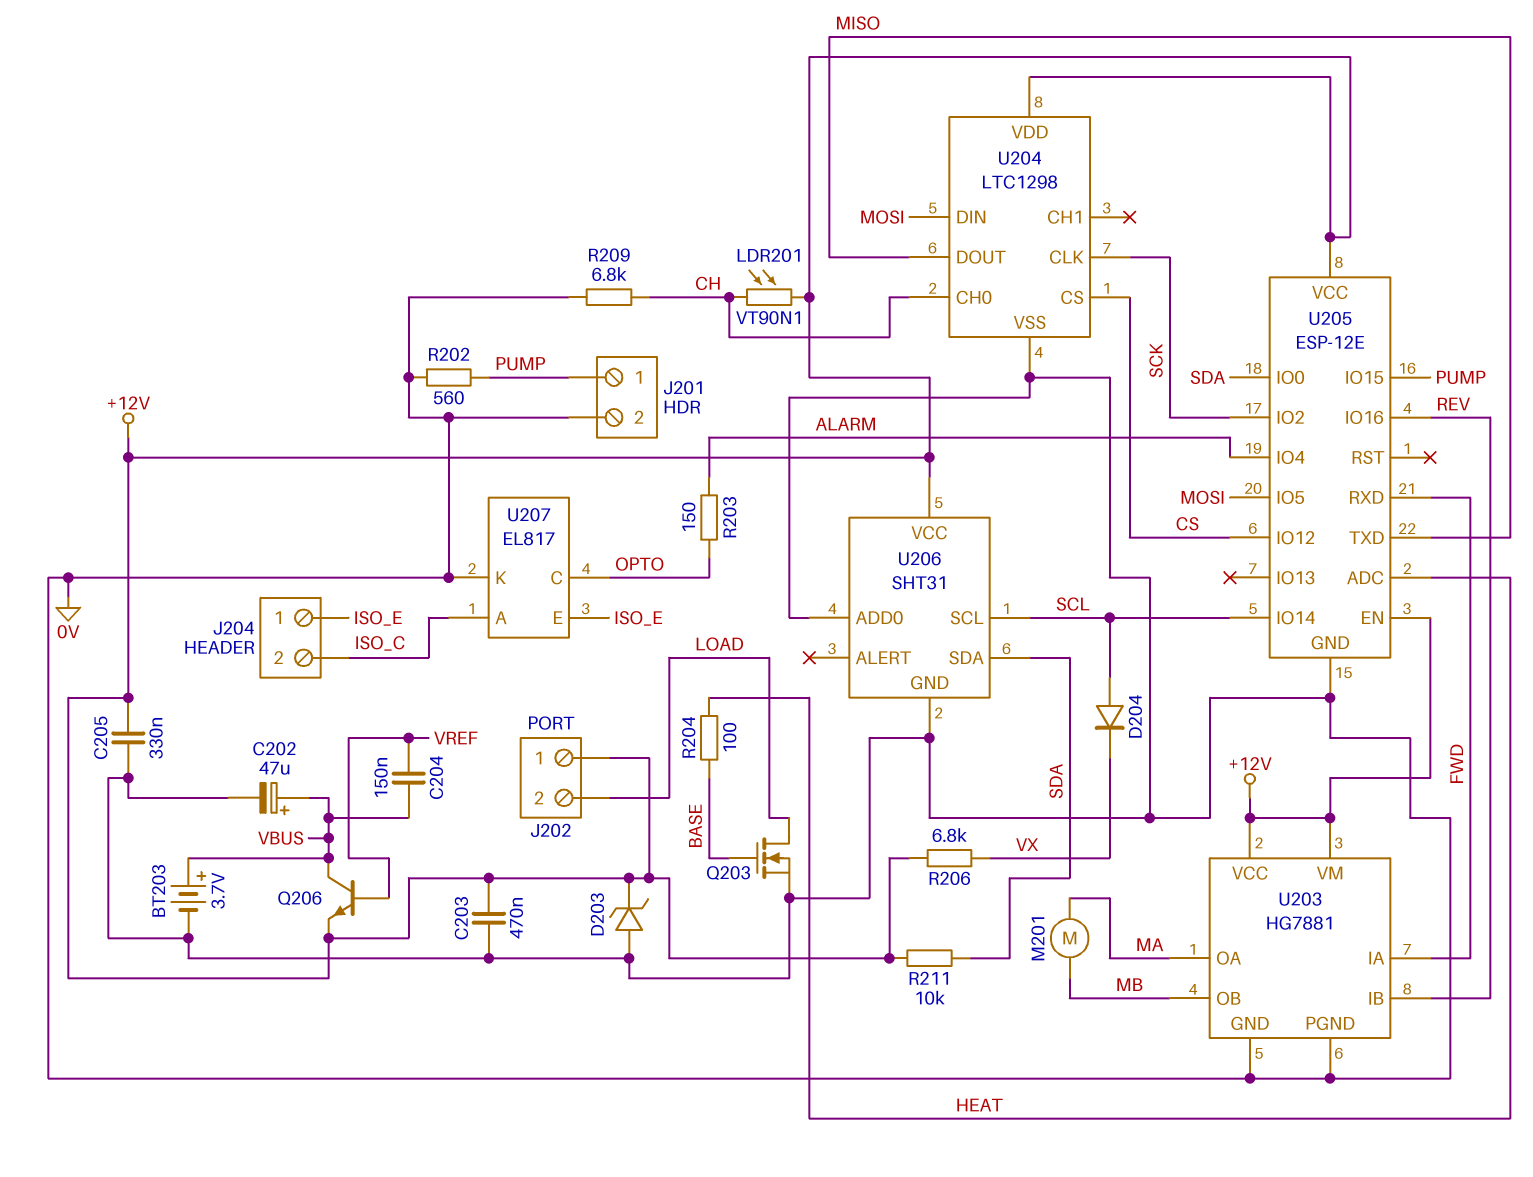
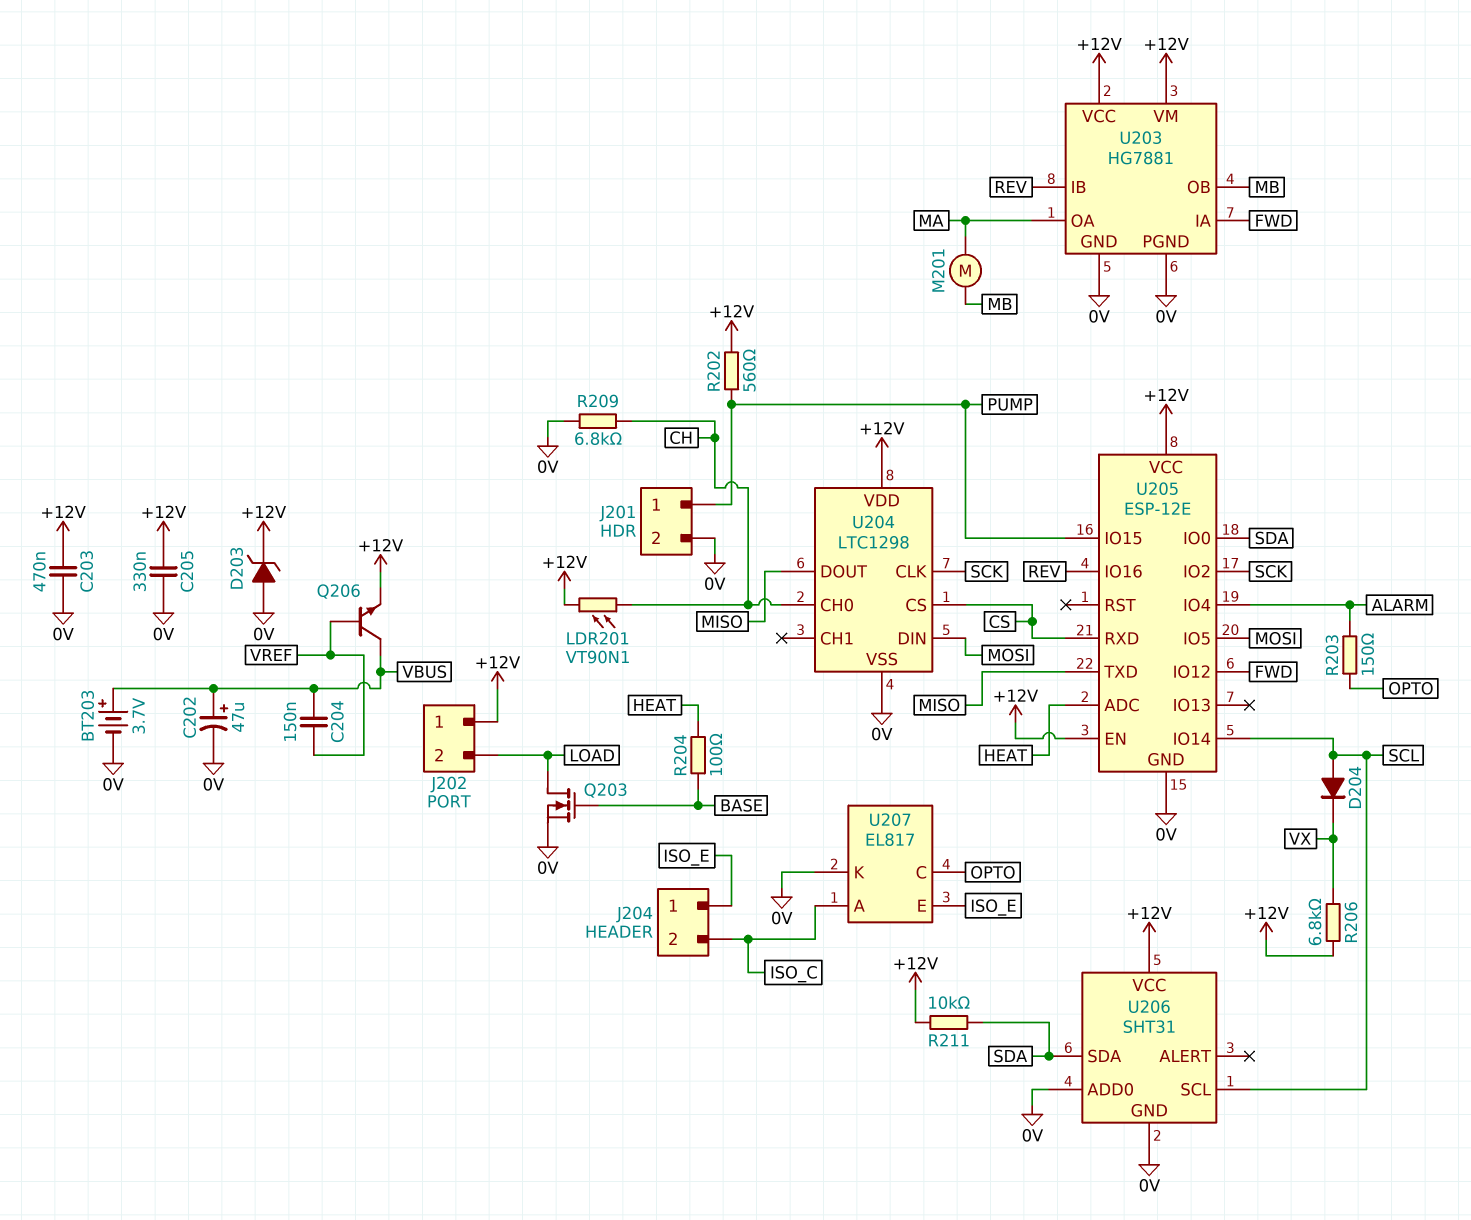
R202: 560 (0V, PUMP) -> 560 (+12V, PUMP)
U205 pin IO12: CS -> FWD
U205 pin RXD: FWD -> CS

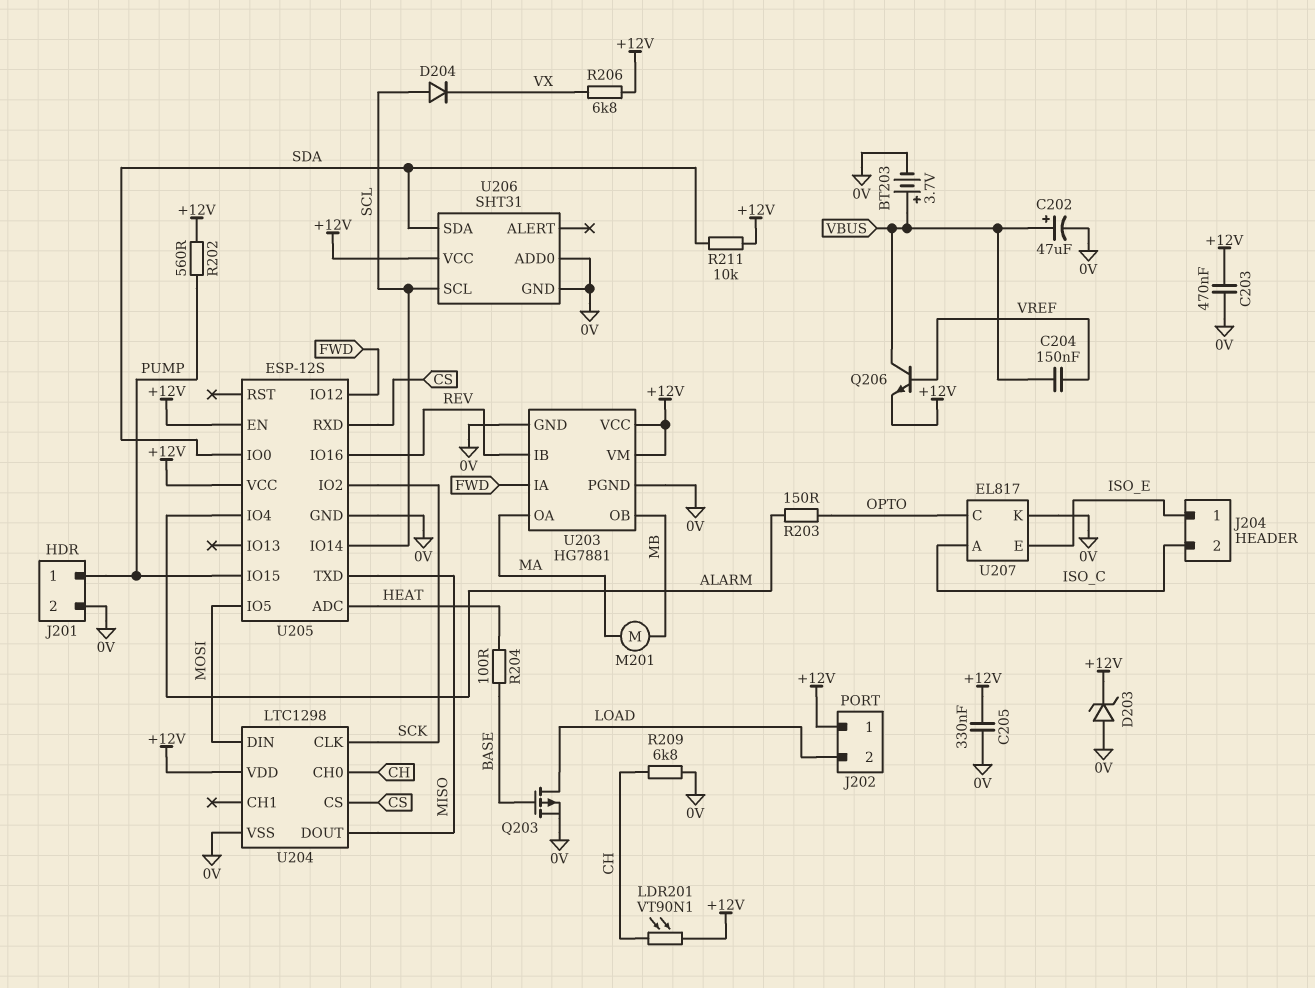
Q203: NMOS (G BASE, D LOAD, S 0V) -> PMOS (G BASE, D LOAD, S 0V)
U205: ESP-12E -> ESP-12S

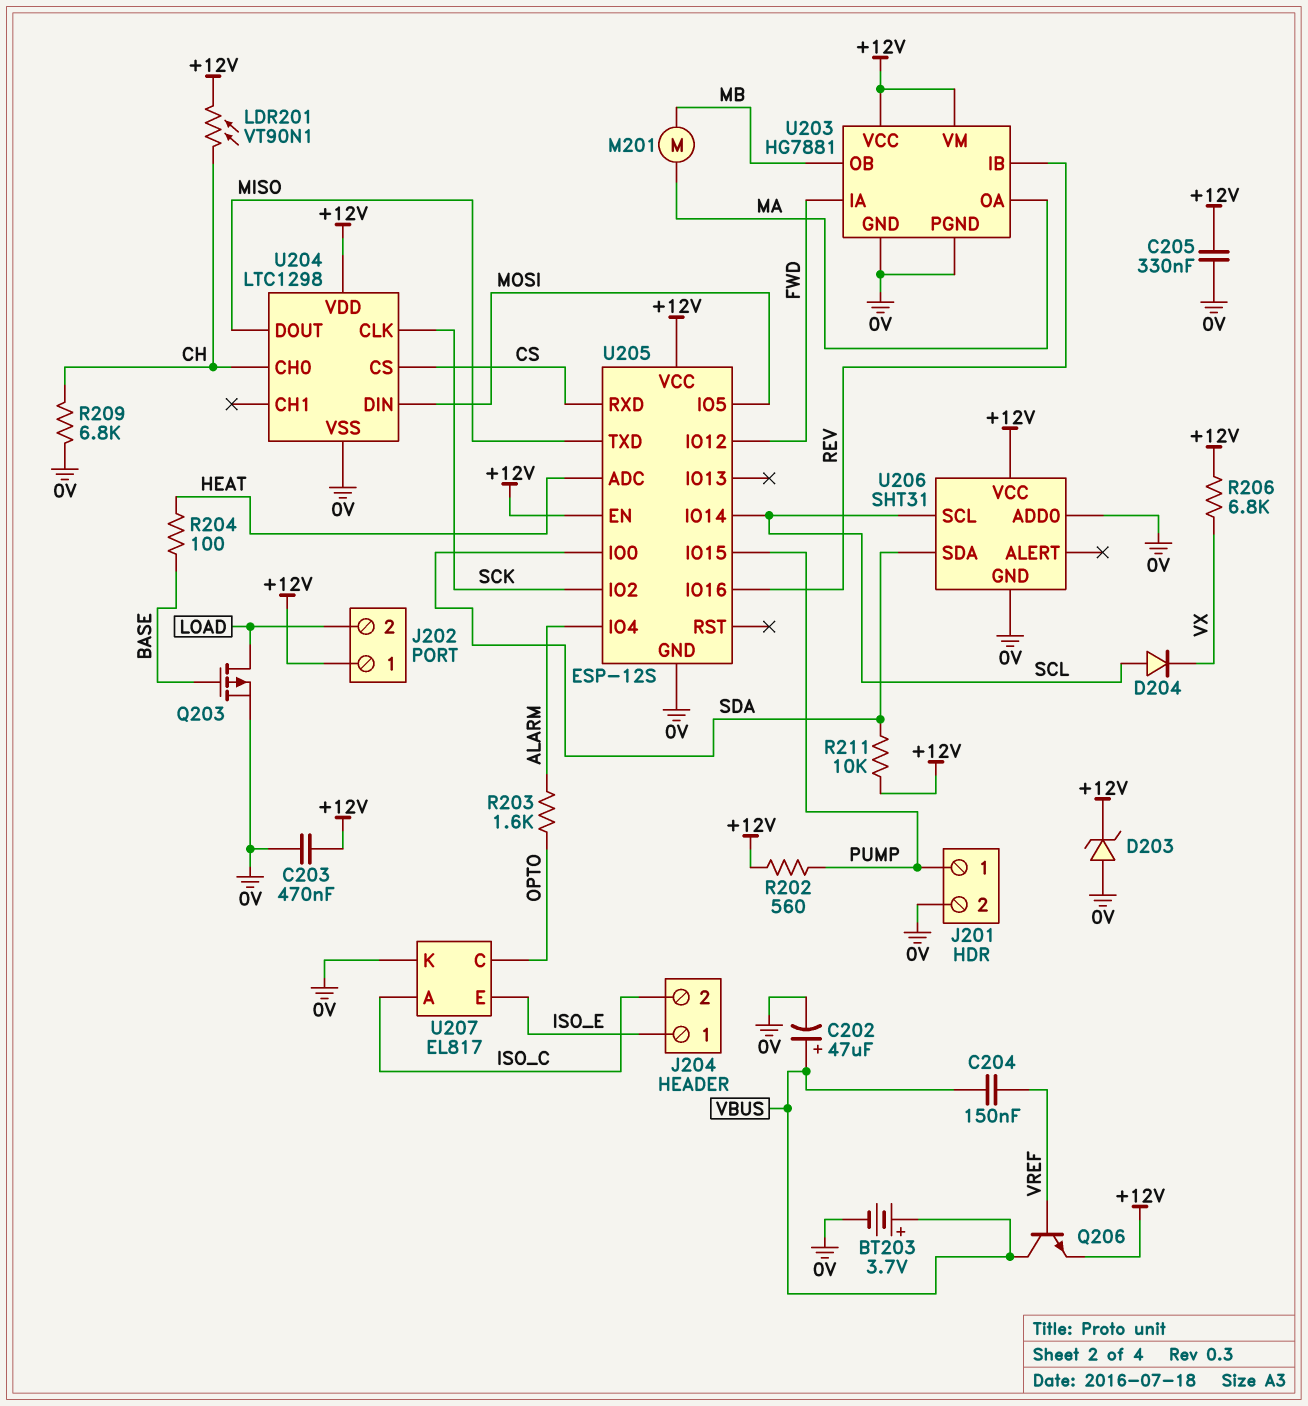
R203: 150 (ALARM, OPTO) -> 1.6k (ALARM, OPTO)

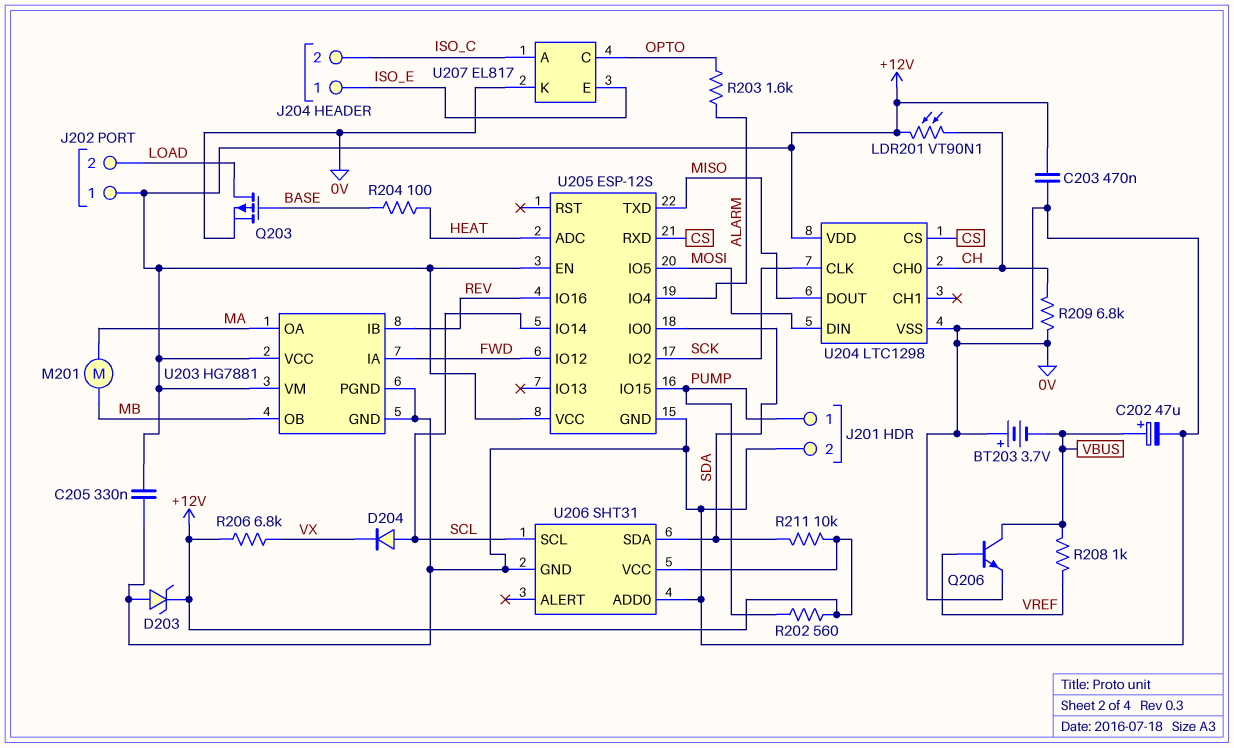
BT203: 3.7V (plus VBUS, minus 0V) -> 3.7V (plus 0V, minus VBUS)
C204: 150nF (VBUS, VREF) -> none
Q206: NPN (B VREF, C VBUS, E +12V) -> NPN (B VREF, C VBUS, E 0V)
R208: none -> 1k (VBUS, VREF)

